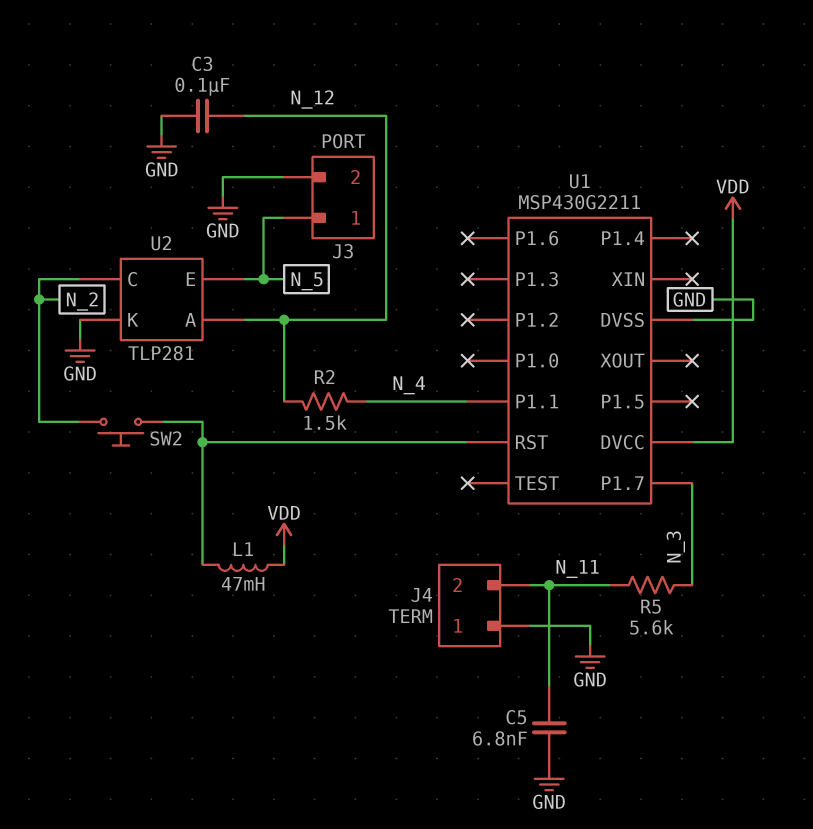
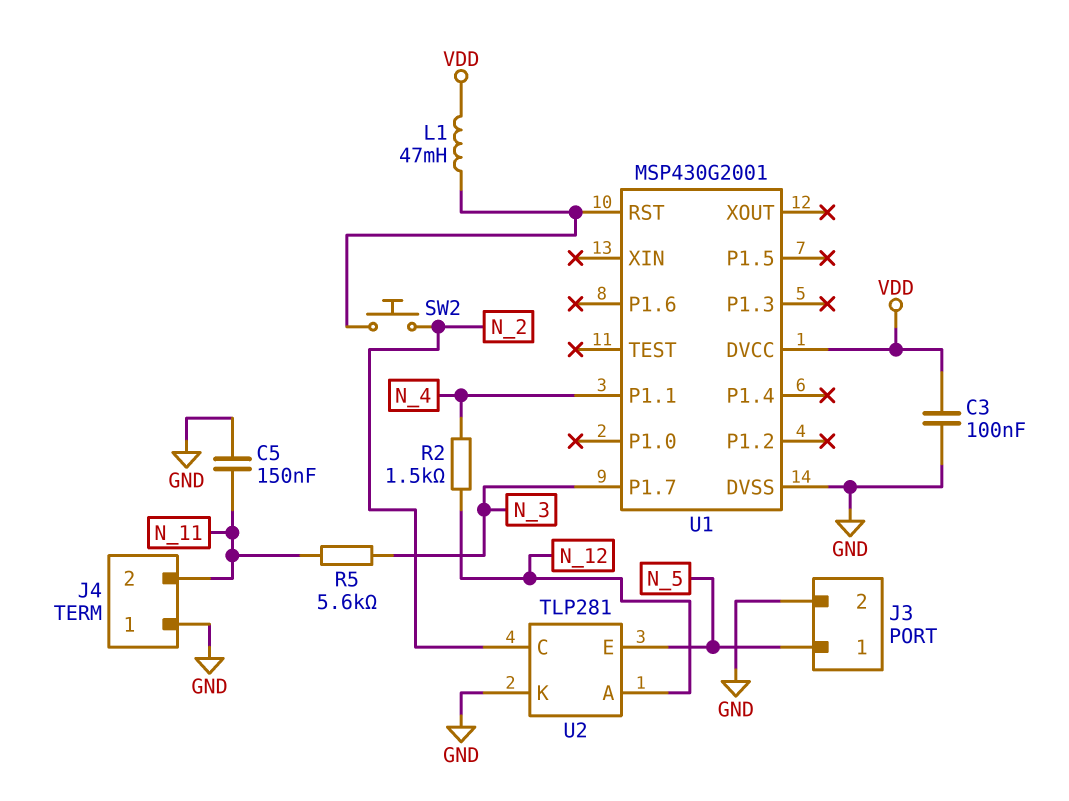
C3: 100nF (GND, N_12) -> 100nF (GND, VDD)
C5: 6.8nF (GND, N_11) -> 150nF (GND, N_11)
U1: MSP430G2211 -> MSP430G2001

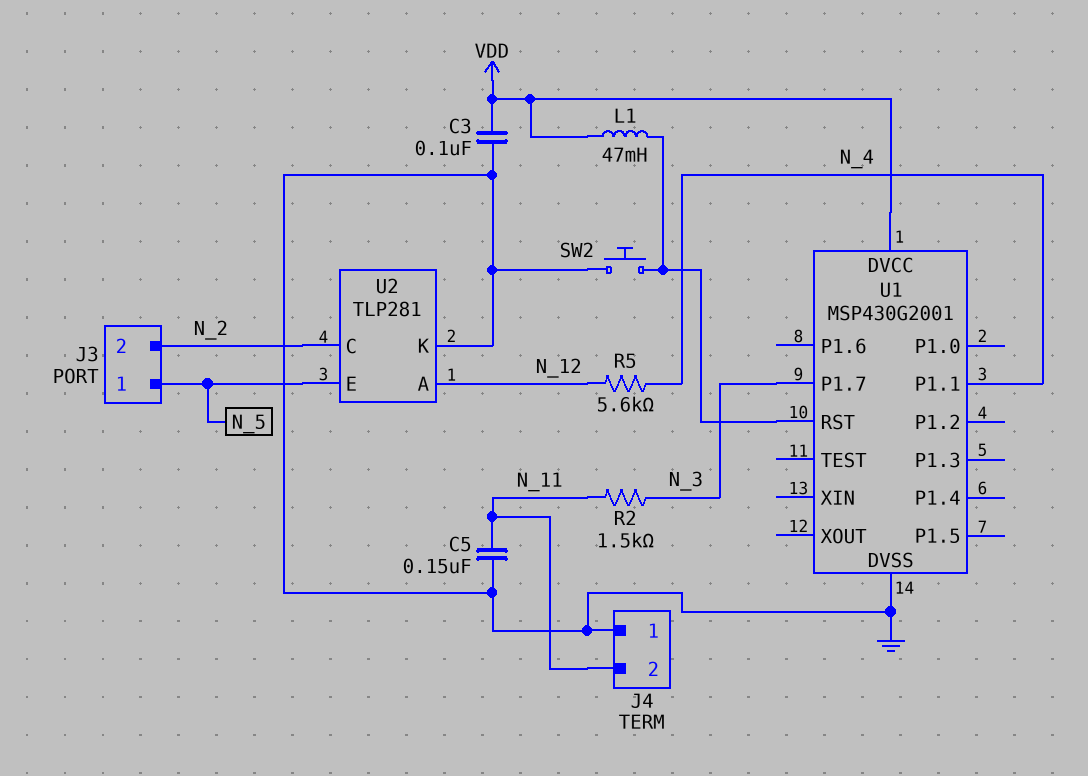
J3 pin 2: GND -> N_2
R2: 1.5k (N_4, N_12) -> 1.5k (N_3, N_11)
R5: 5.6k (N_3, N_11) -> 5.6k (N_4, N_12)
SW2: button (N_2, U1/RST) -> button (GND, U1/RST)

